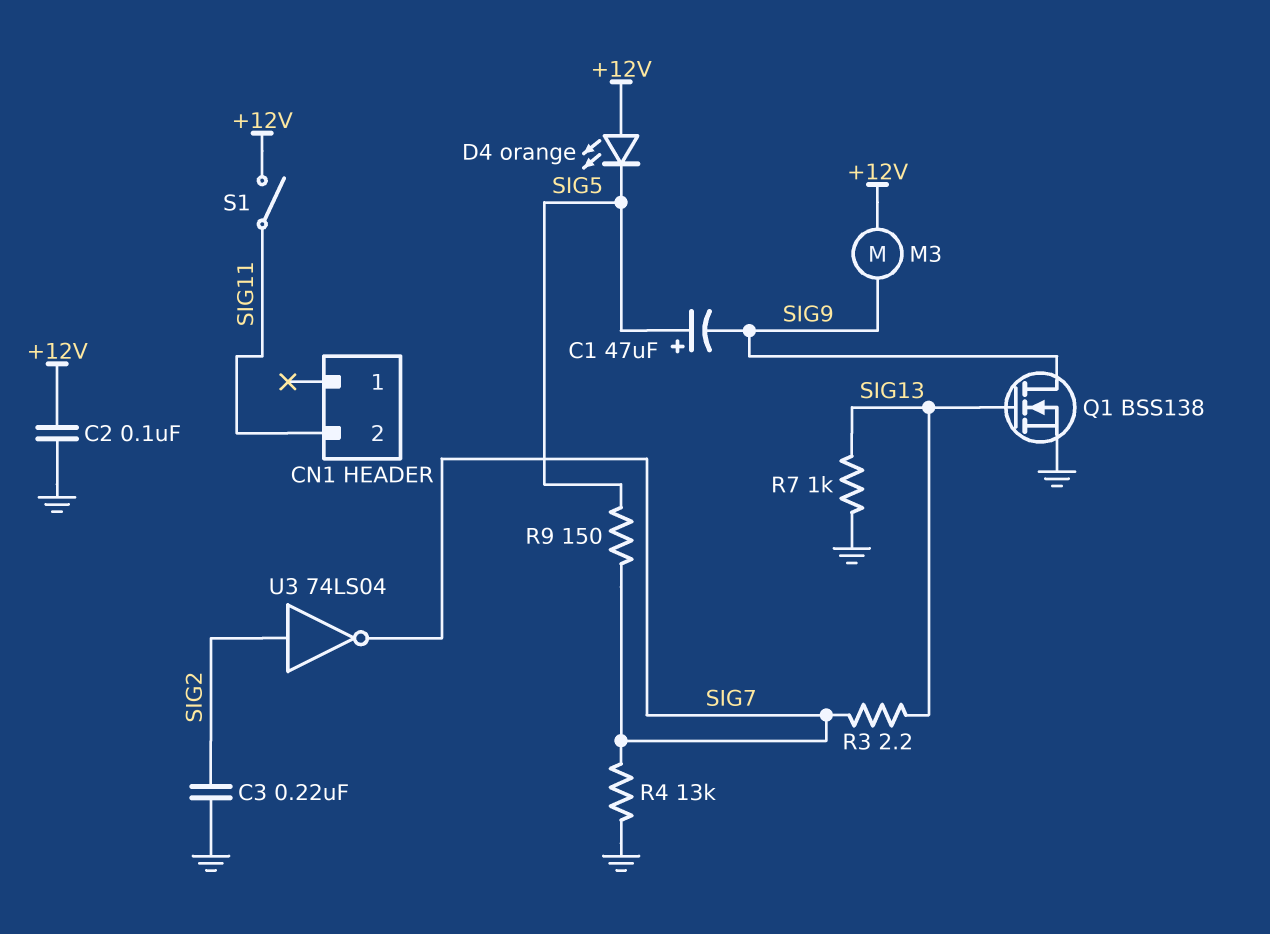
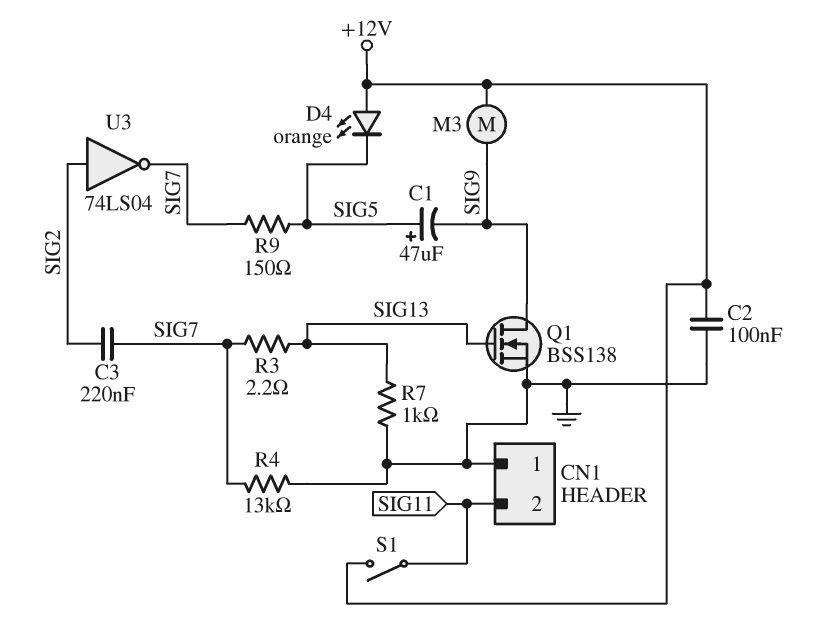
C3: 220nF (GND, SIG2) -> 220nF (SIG2, SIG7)
CN1 pin 1: none -> GND

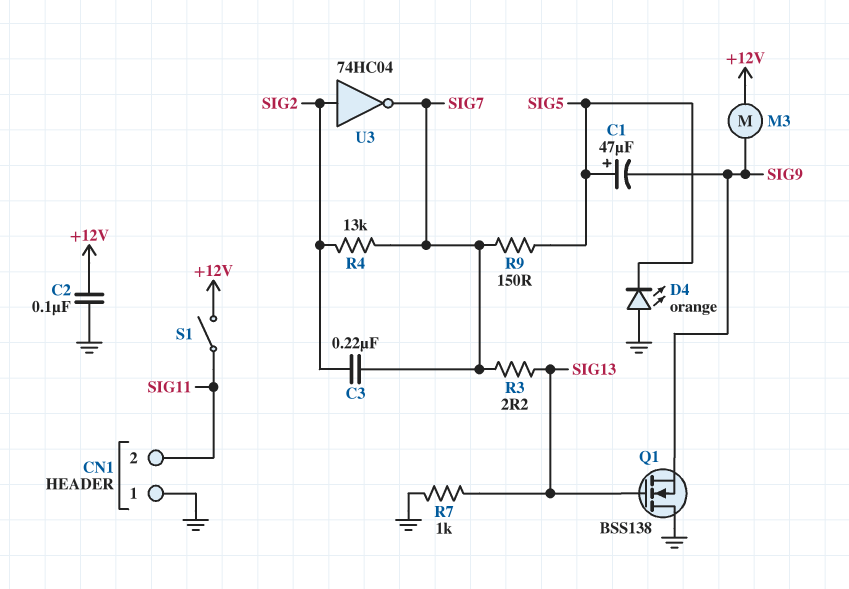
D4: LED orange (A +12V, K SIG5) -> LED orange (A GND, K SIG5)
Q1: NMOS BSS138 (G SIG13, D SIG9, S GND) -> NMOS BSS138 (G SIG13, D GND, S SIG9)
R4: 13k (GND, SIG7) -> 13k (SIG2, SIG7)
U3: NOT 74LS04 (in SIG2, out SIG7) -> NOT 74HC04 (in SIG2, out SIG7)

